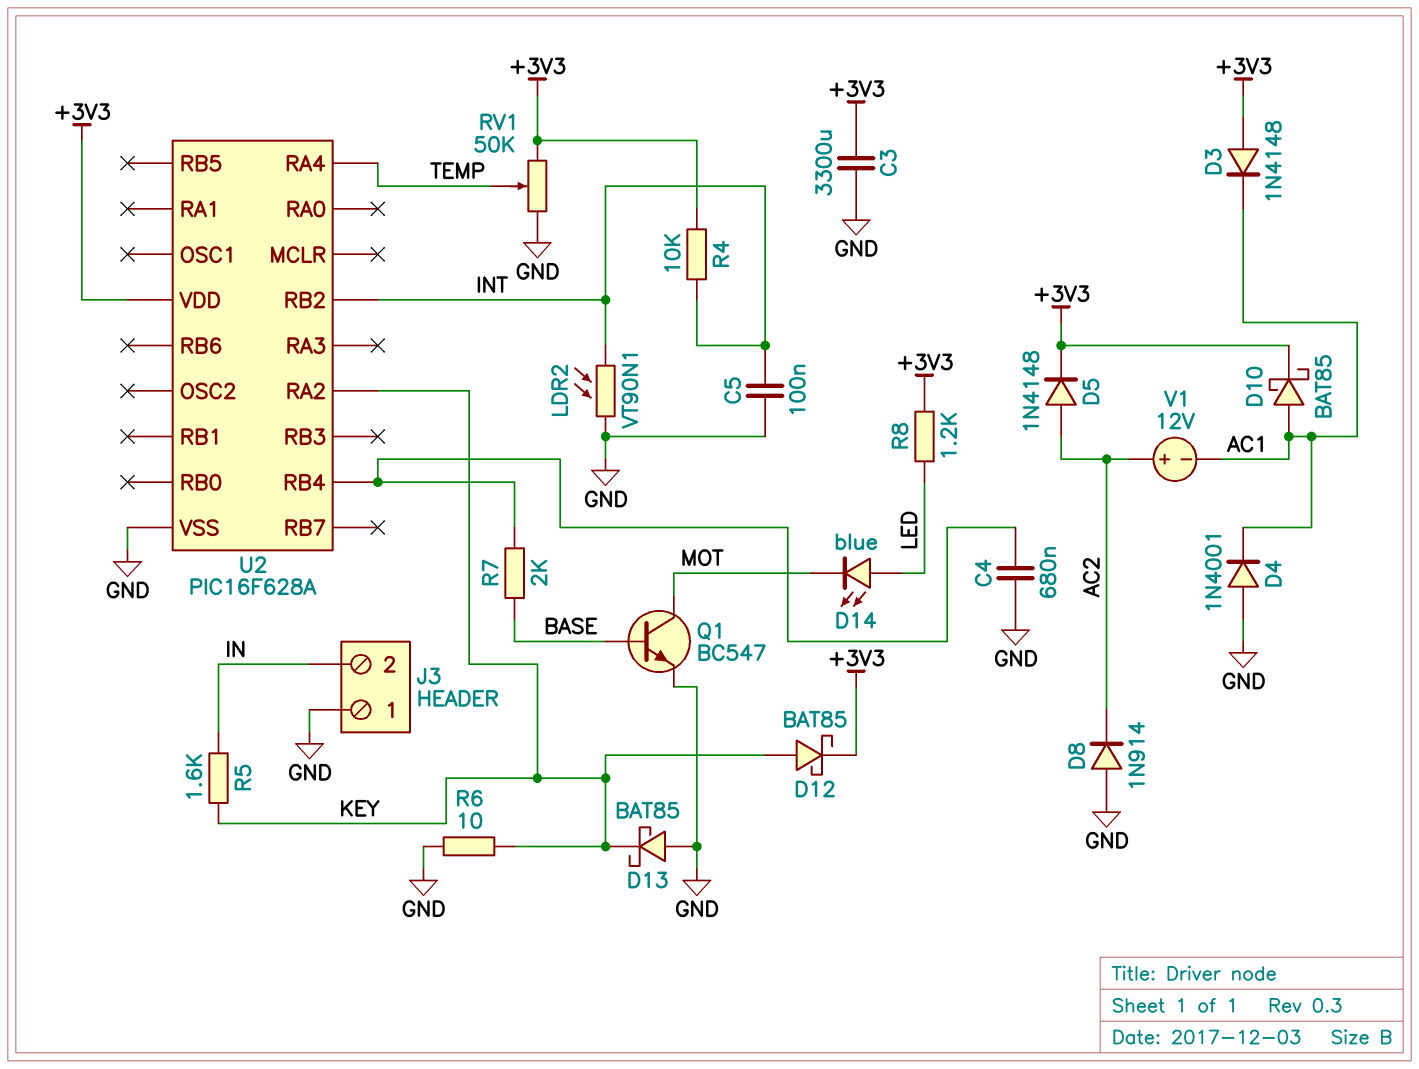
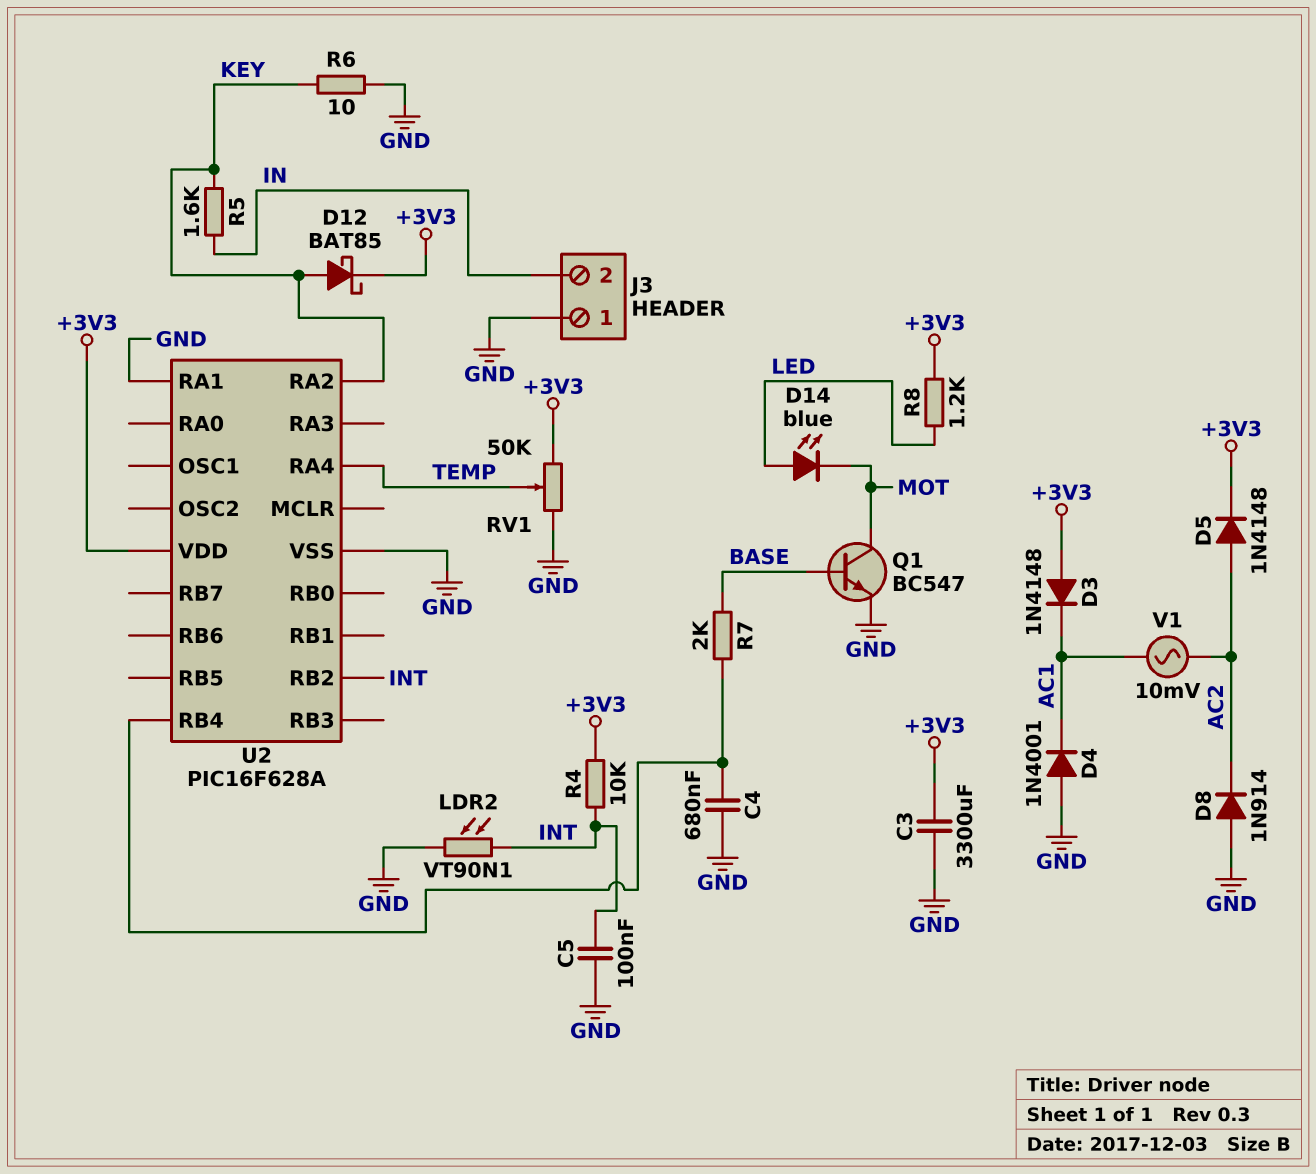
D10: schottky BAT85 (A AC1, K +3V3) -> none
D13: schottky BAT85 (A GND, K KEY) -> none
U2 pin RA1: none -> GND
V1: 12V (plus AC2, minus AC1) -> AC 10mV (AC1, AC2)

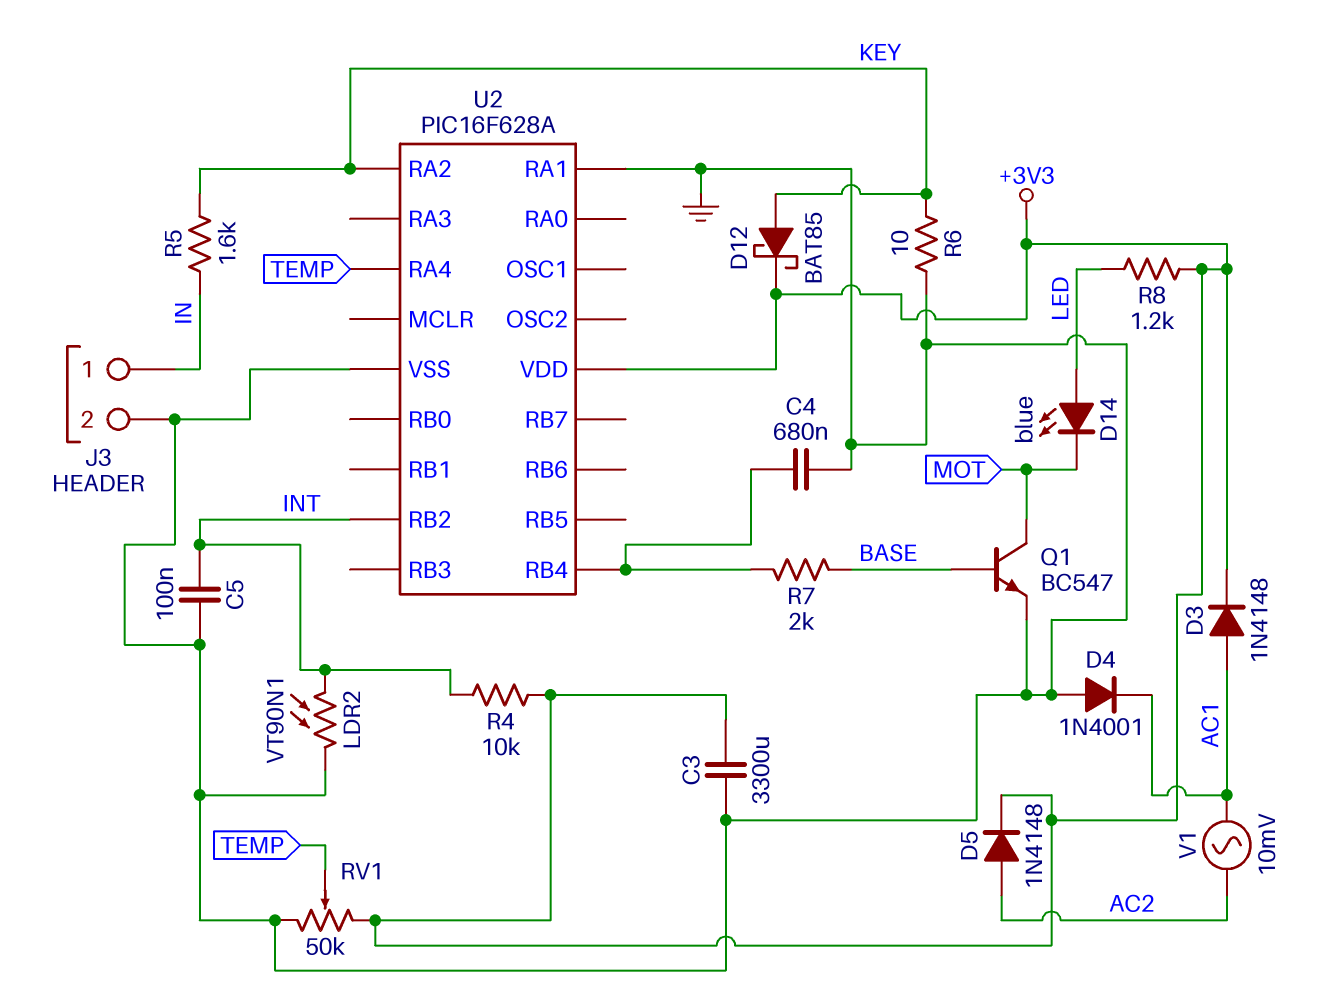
D3: diode 1N4148 (A +3V3, K AC1) -> diode 1N4148 (A AC1, K +3V3)
D8: diode 1N914 (A GND, K AC2) -> none
J3 pin 1: GND -> IN
J3 pin 2: IN -> GND

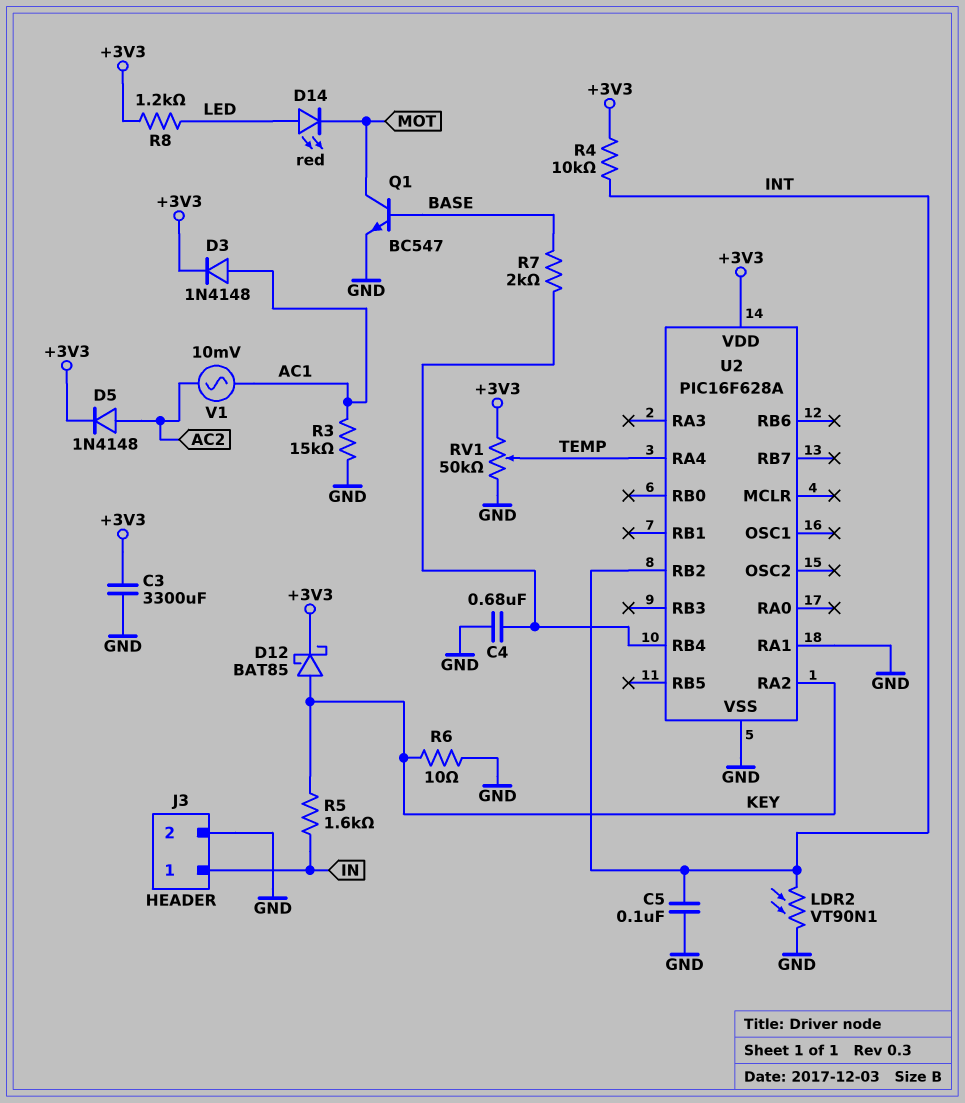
D4: diode 1N4001 (A GND, K AC1) -> none
D14: LED blue (A LED, K MOT) -> LED red (A LED, K MOT)
R3: none -> 15k (AC1, GND)

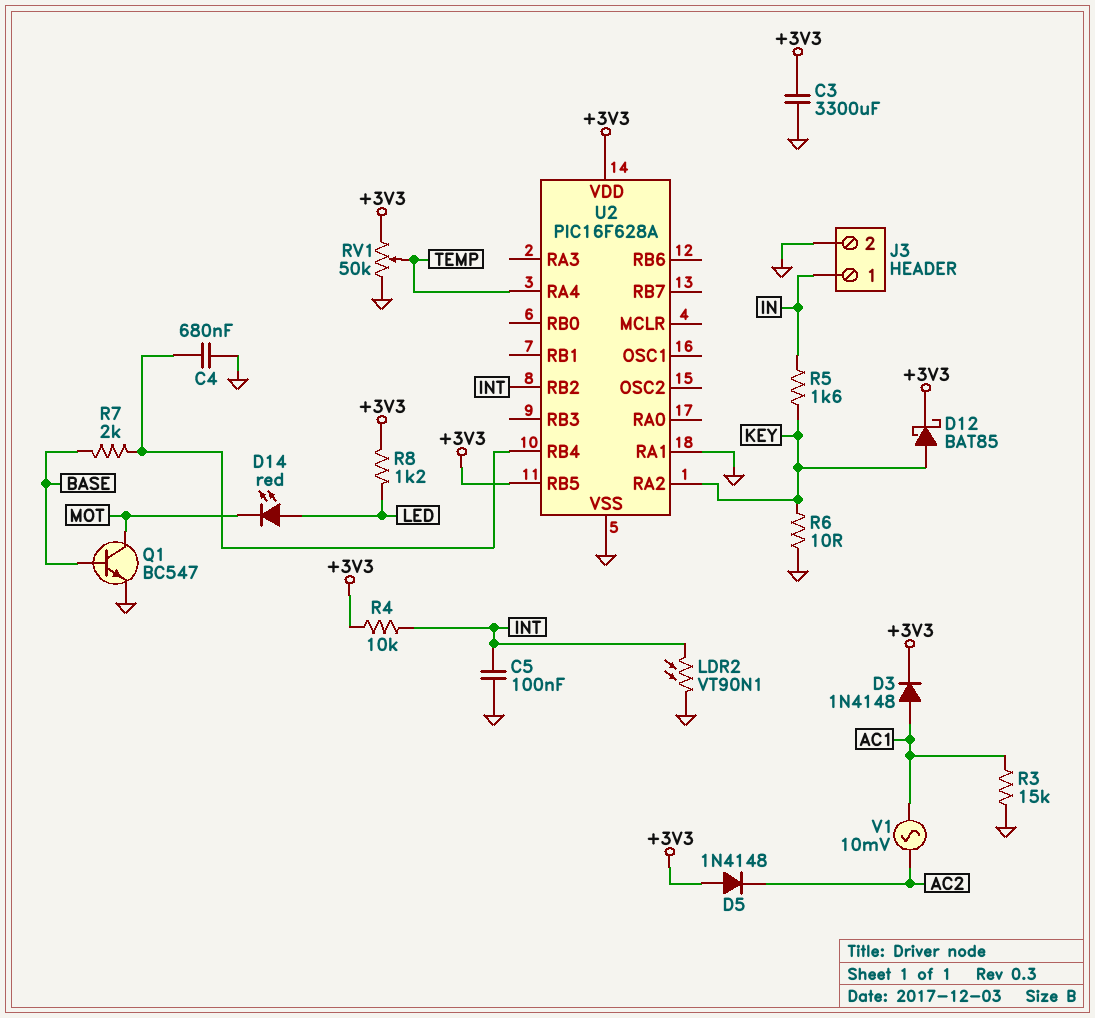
D5: diode 1N4148 (A AC2, K +3V3) -> diode 1N4148 (A +3V3, K AC2)
U2 pin RB5: none -> +3V3

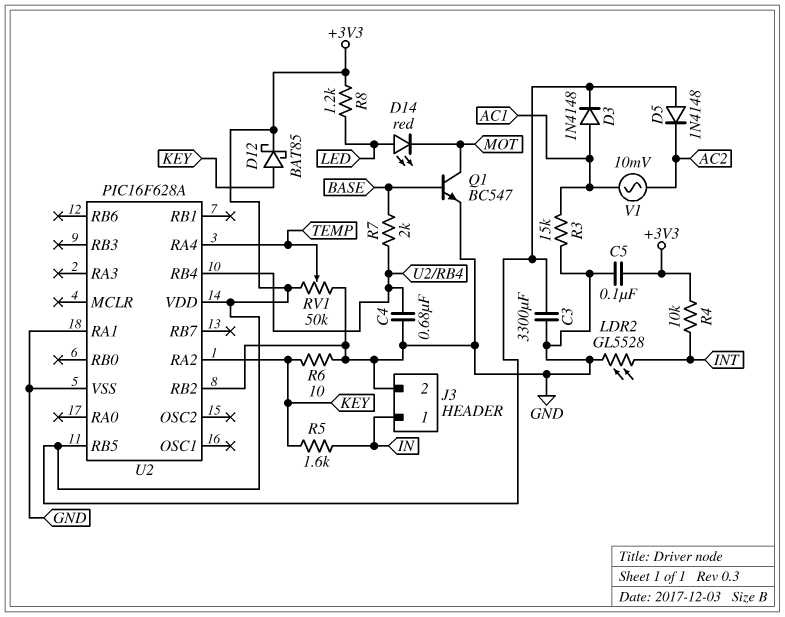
C5: 100nF (GND, INT) -> 100nF (+3V3, GND)
LDR2: VT90N1 (GND, INT) -> GL5528 (GND, INT)
U2 pin RB2: INT -> GND

